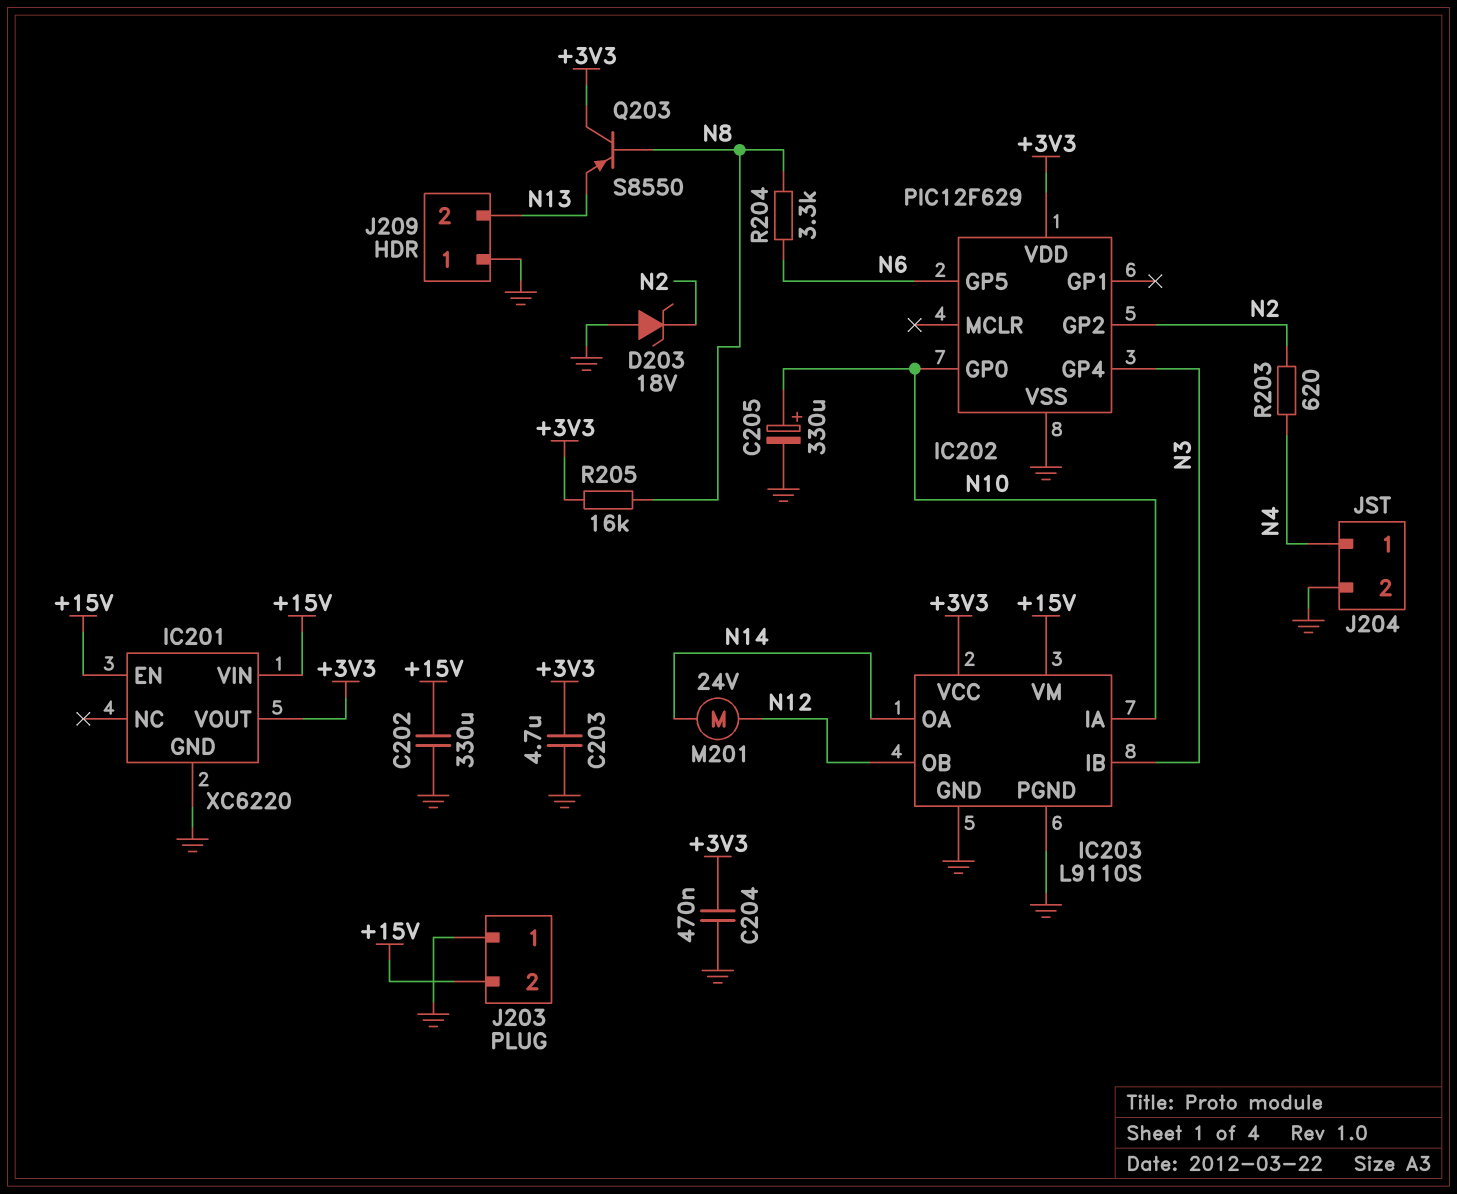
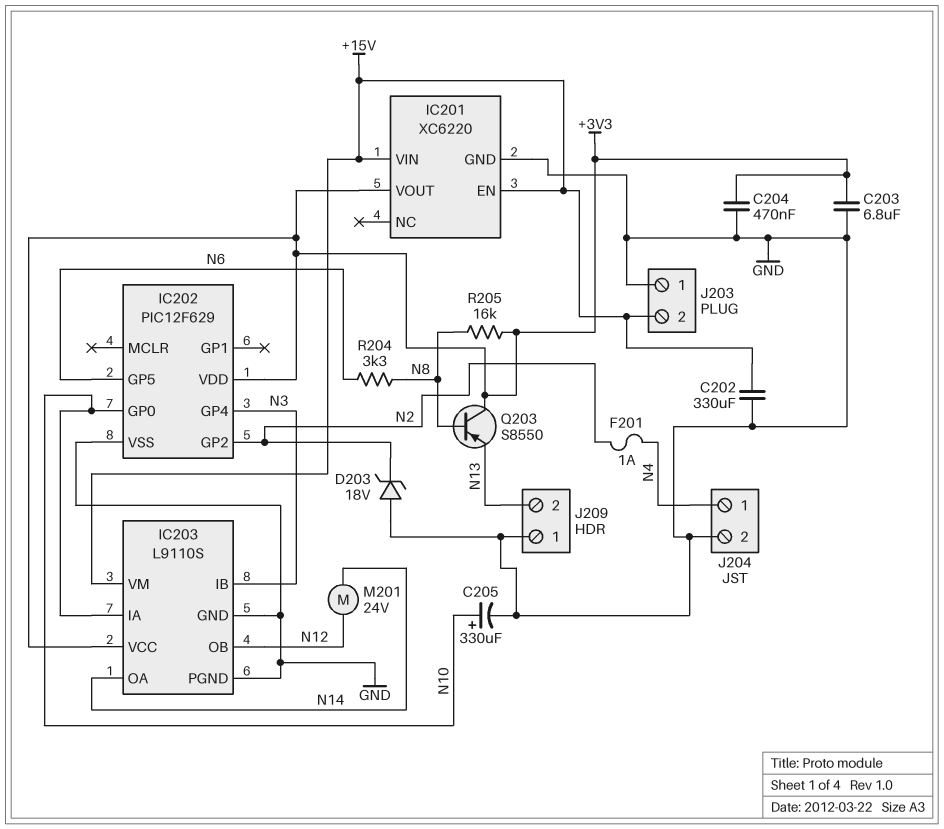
C203: 4.7uF (+3V3, GND) -> 6.8uF (+3V3, GND)
F201: none -> 1A (N2, N4)
R203: 620 (N2, N4) -> none

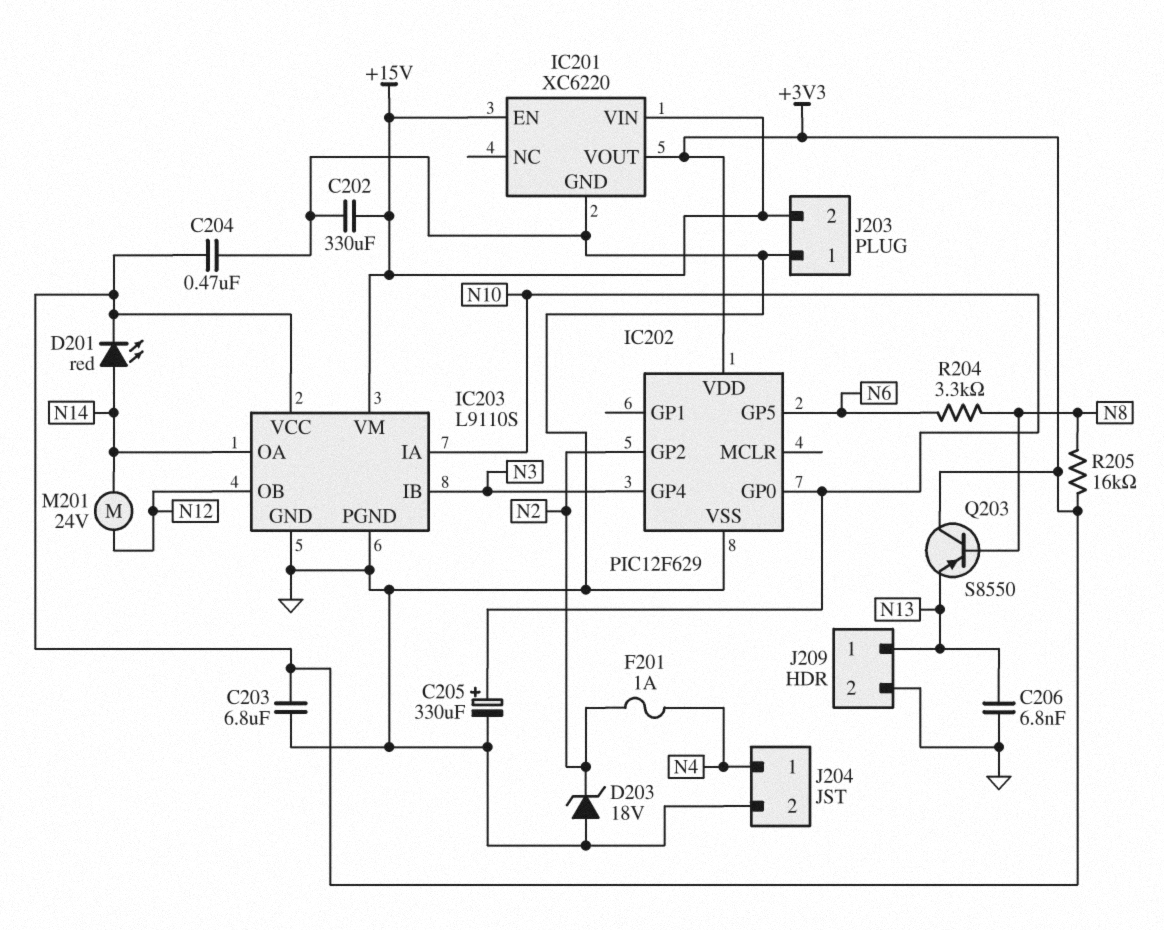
C206: none -> 6.8nF (GND, N13)
D201: none -> LED red (A N14, K +3V3)
J209 pin 1: GND -> N13
J209 pin 2: N13 -> GND

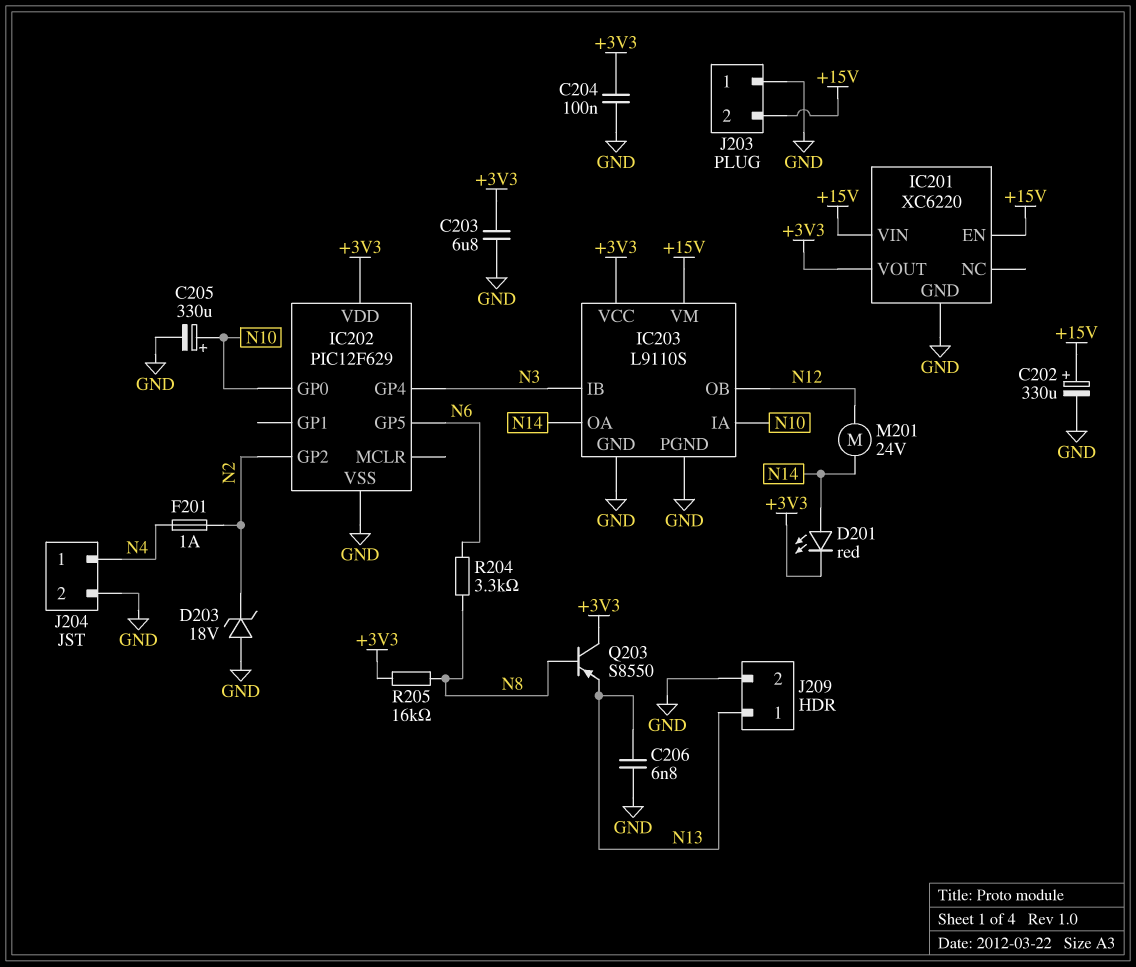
C202: 330uF (+15V, GND) -> 330uF (plus +15V, minus GND)
C204: 470nF (+3V3, GND) -> 100nF (+3V3, GND)

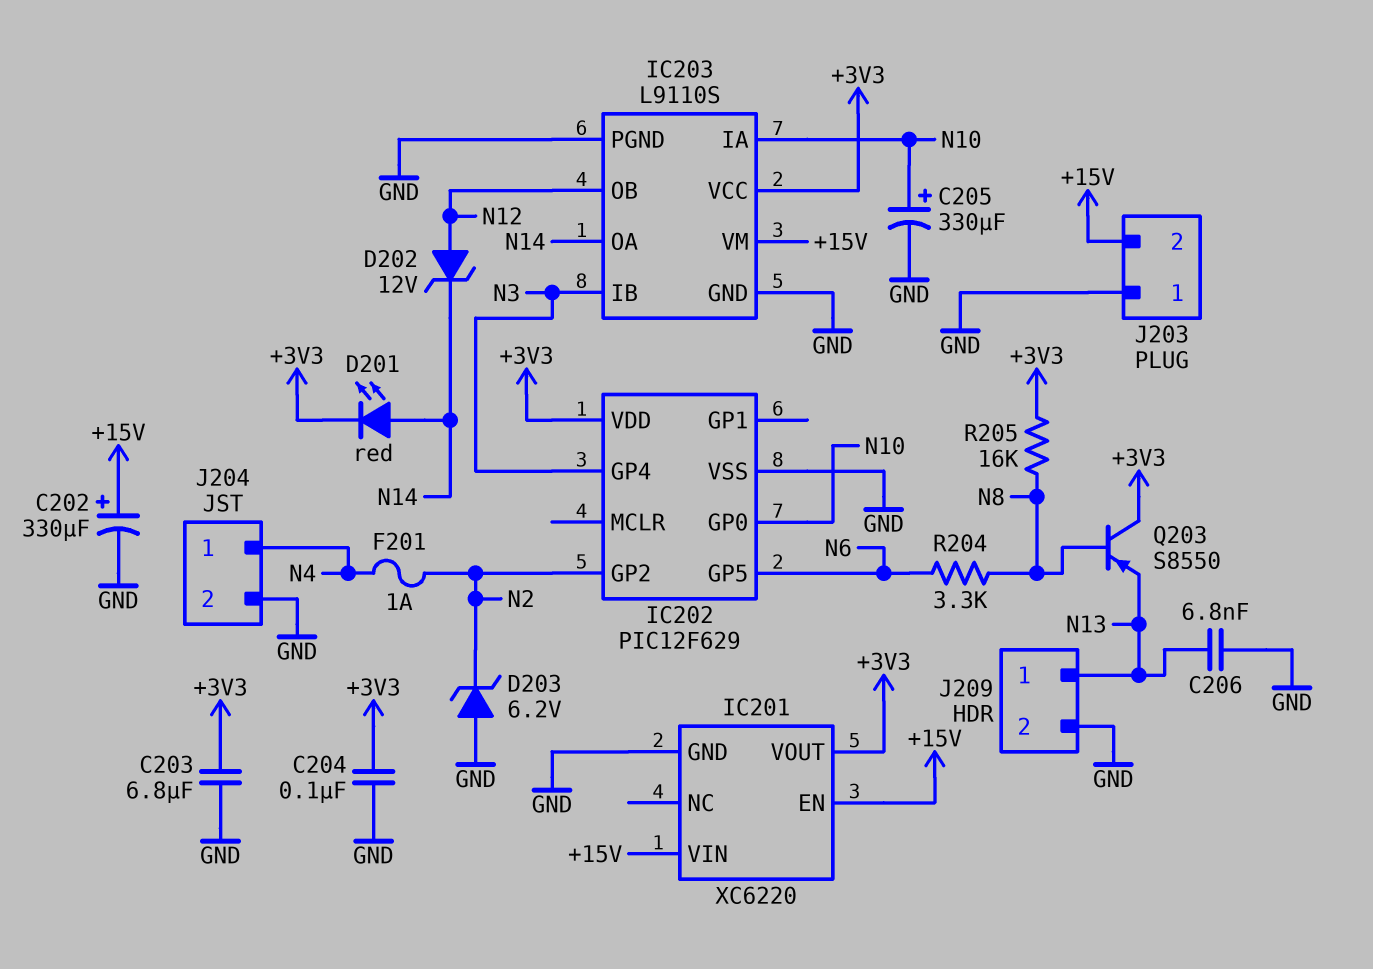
D202: none -> zener 12V (A N12, K N14)
D203: zener 18V (A GND, K N2) -> zener 6.2V (A GND, K N2)
M201: motor 24V (N12, N14) -> none

